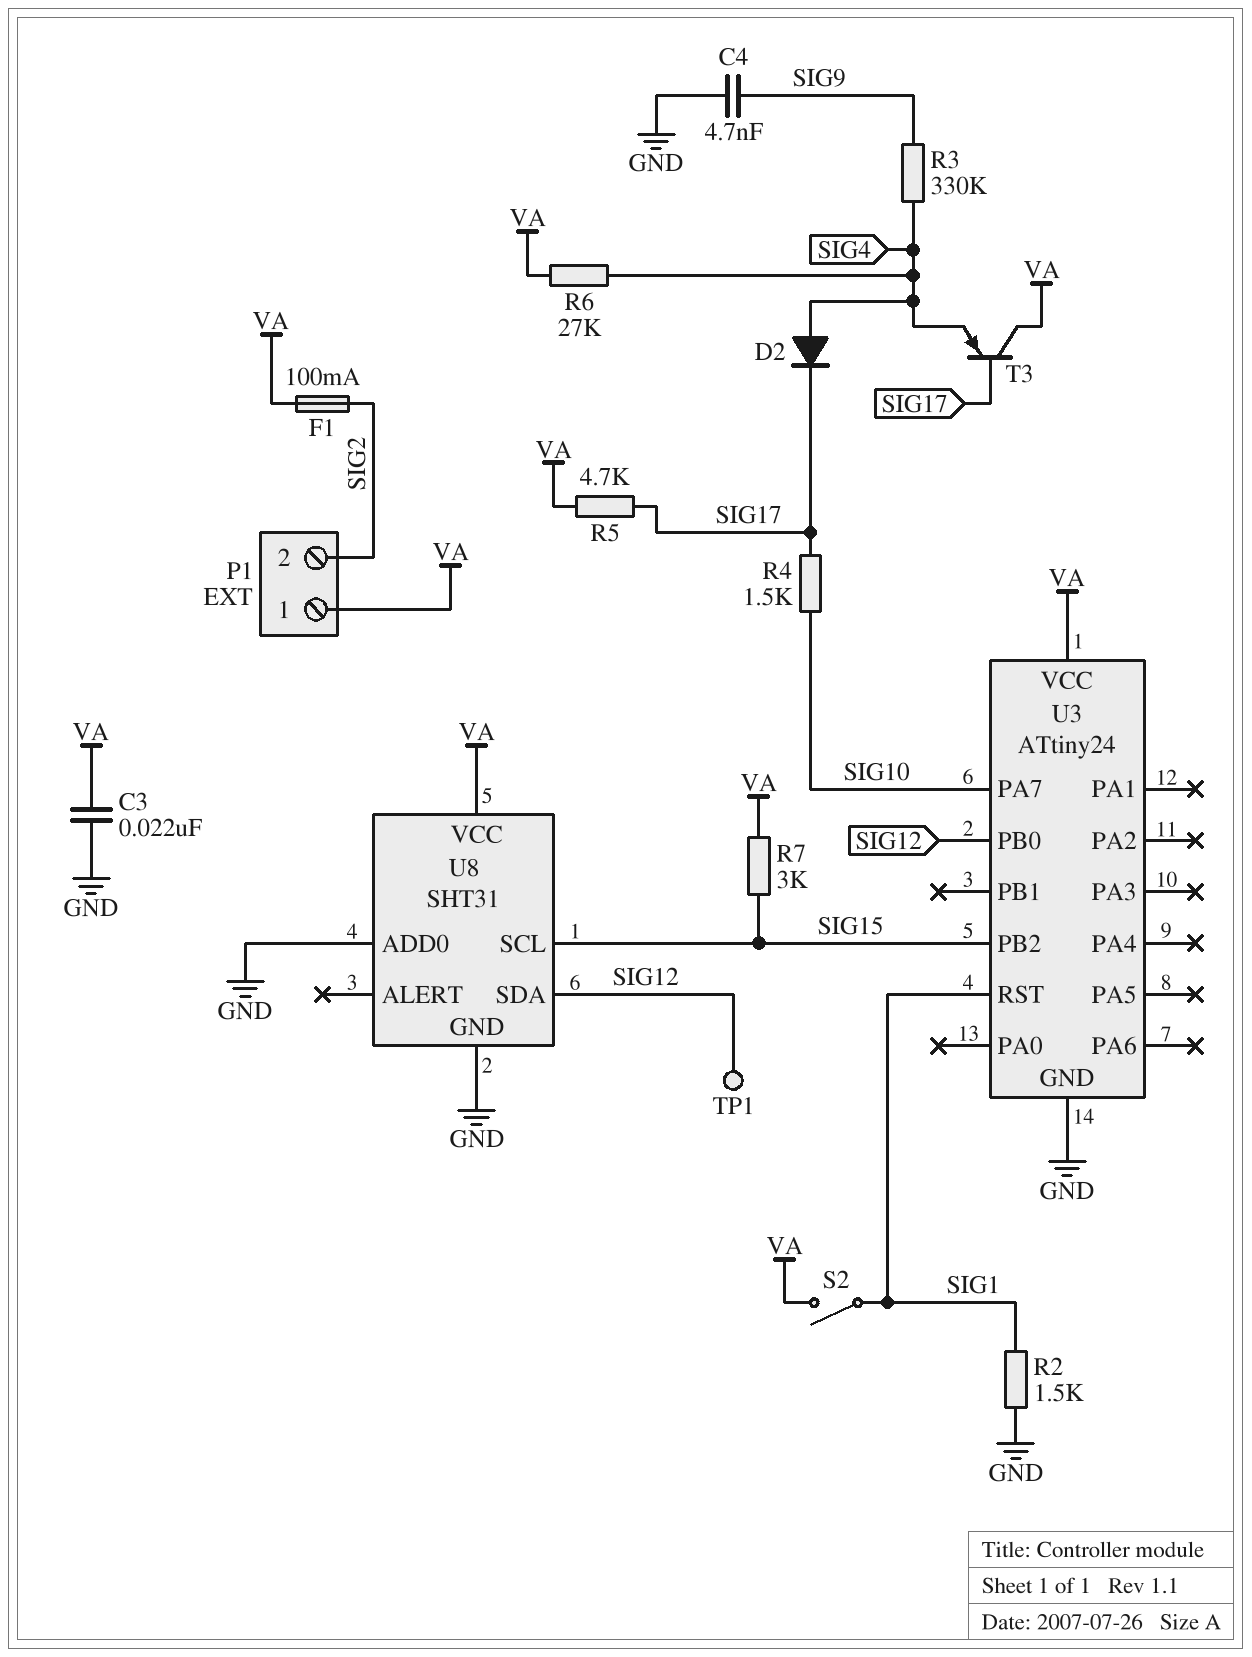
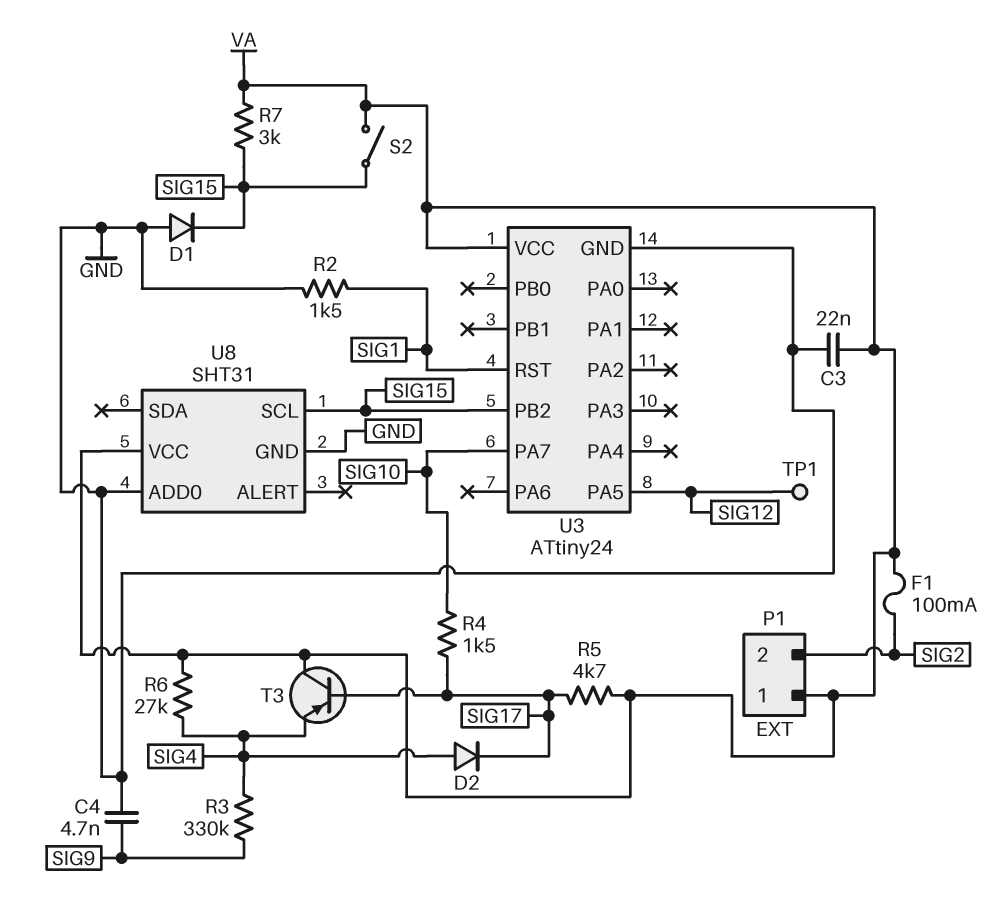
D1: none -> diode (A GND, K SIG15)
S2: switch (SIG1, VA) -> switch (SIG15, VA)
U3 pin PA5: none -> SIG12
U3 pin PB0: SIG12 -> none
U8 pin SDA: SIG12 -> none

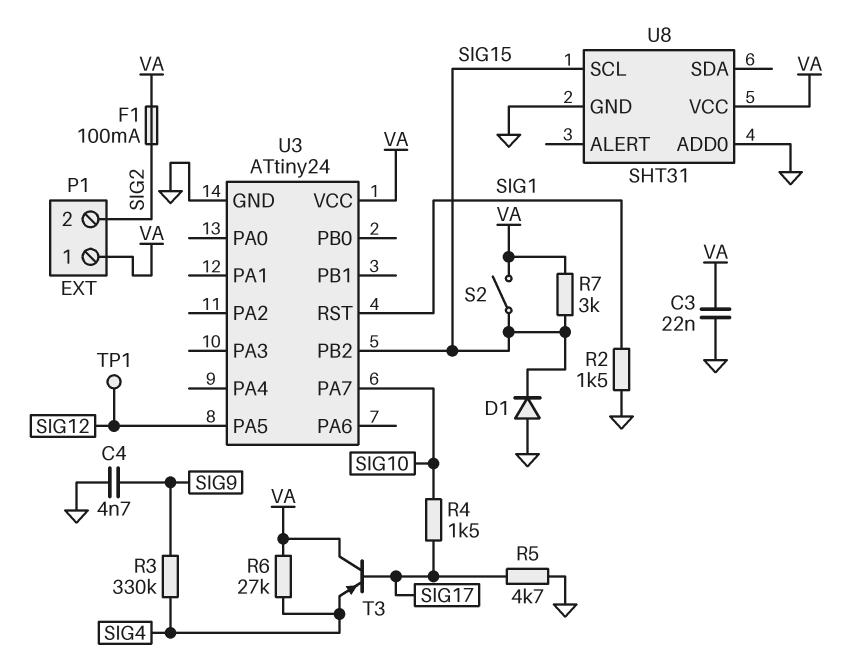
D2: diode (A SIG4, K SIG17) -> none
R5: 4.7k (SIG17, VA) -> 4.7k (GND, SIG17)

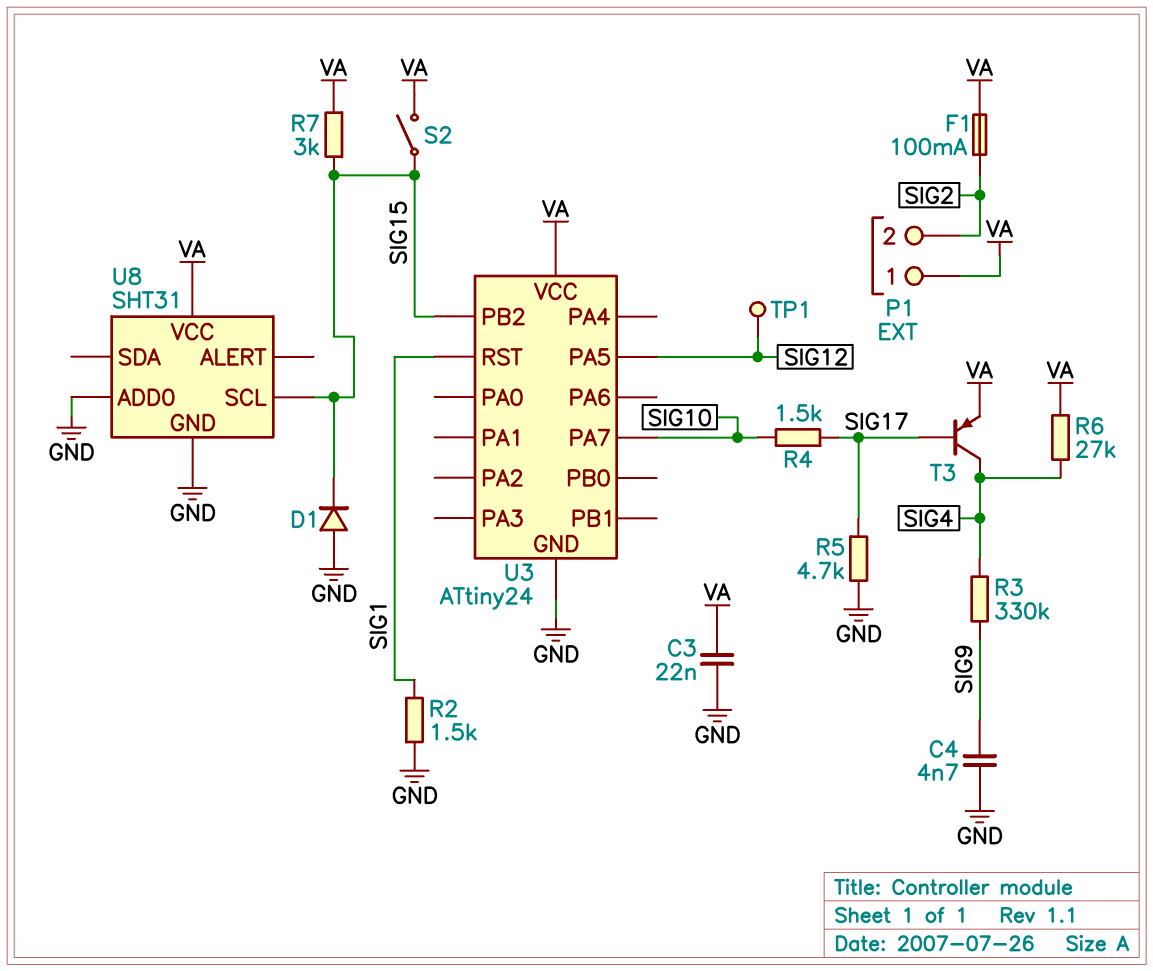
T3: PNP (B SIG17, C VA, E SIG4) -> PNP (B SIG17, C SIG4, E VA)

